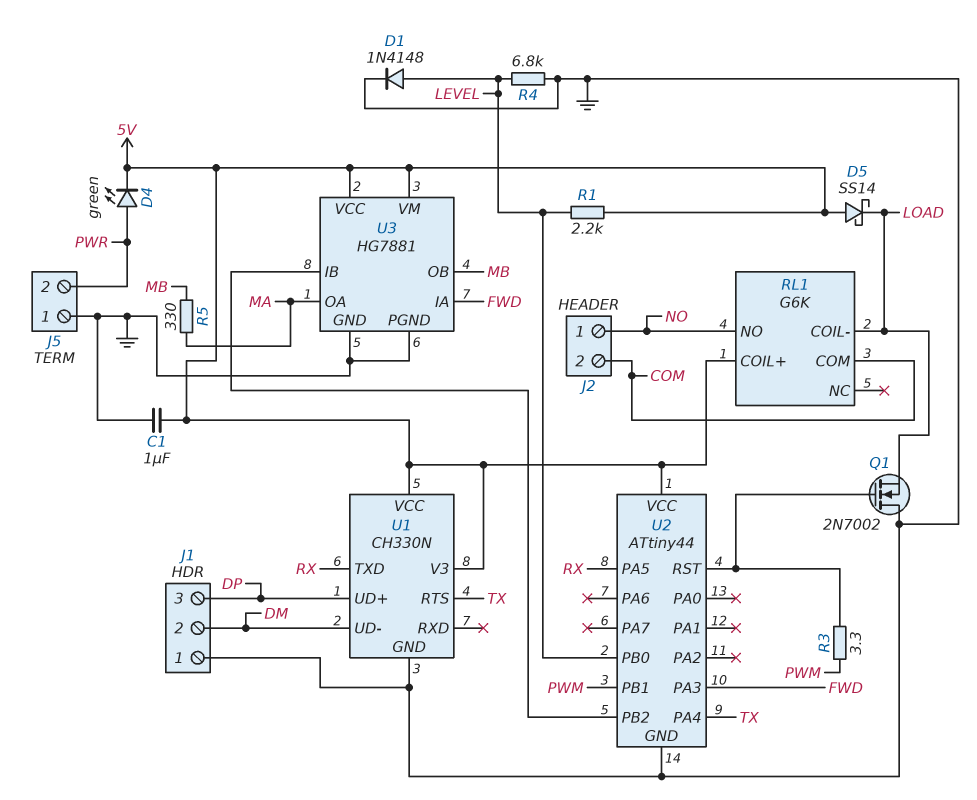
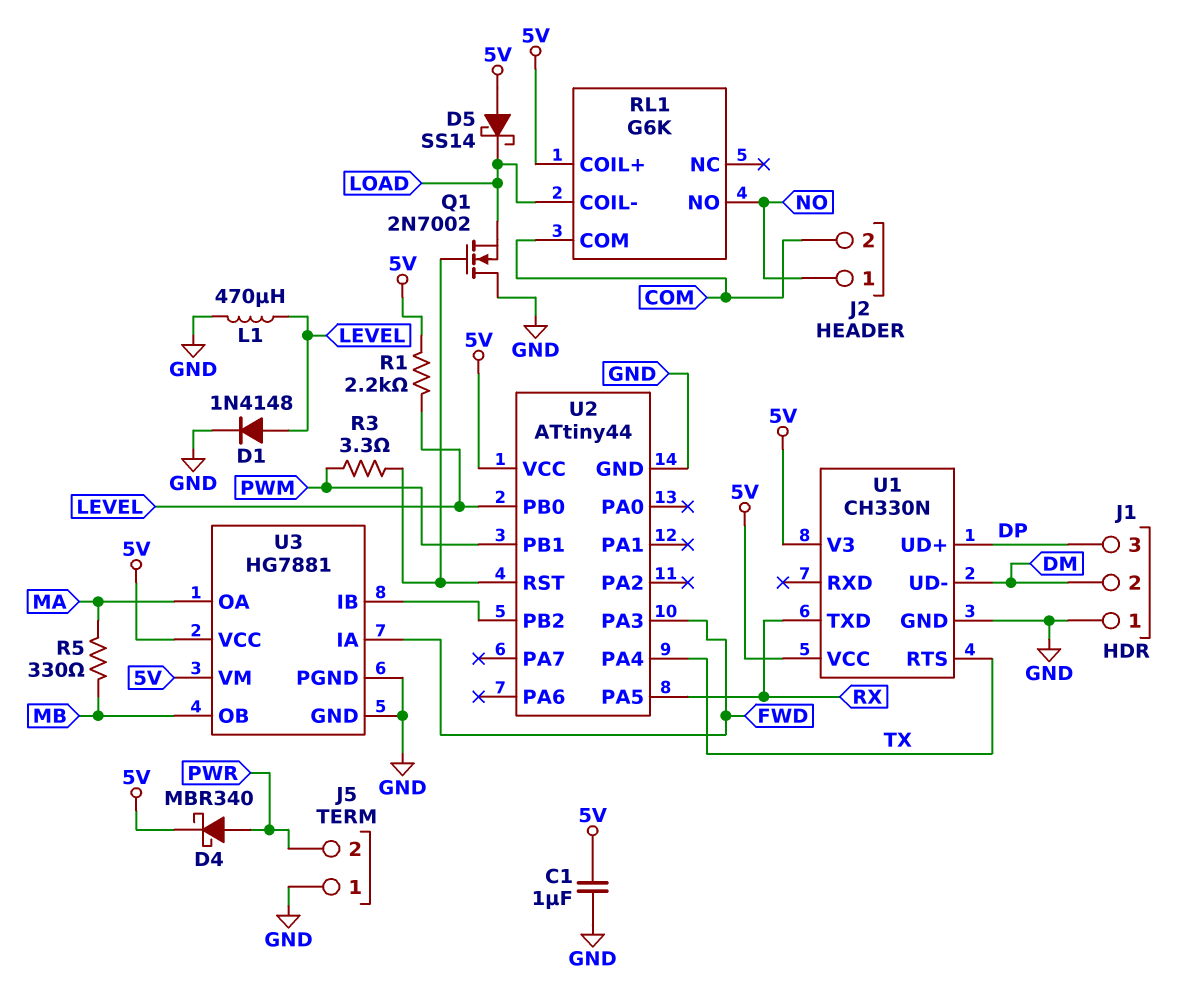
D4: LED green (A PWR, K 5V) -> schottky MBR340 (A PWR, K 5V)
L1: none -> 470uH (GND, LEVEL)
R4: 6.8k (GND, LEVEL) -> none

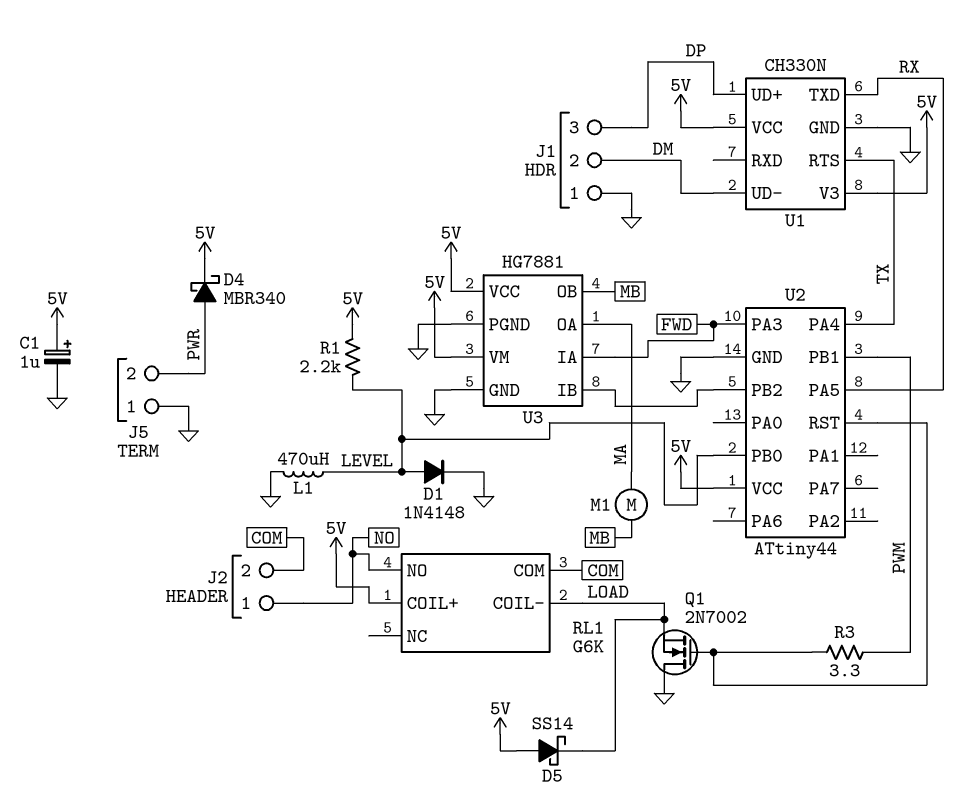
C1: 1uF (5V, GND) -> 1uF (plus 5V, minus GND)
M1: none -> motor (MA, MB)
R5: 330 (MA, MB) -> none

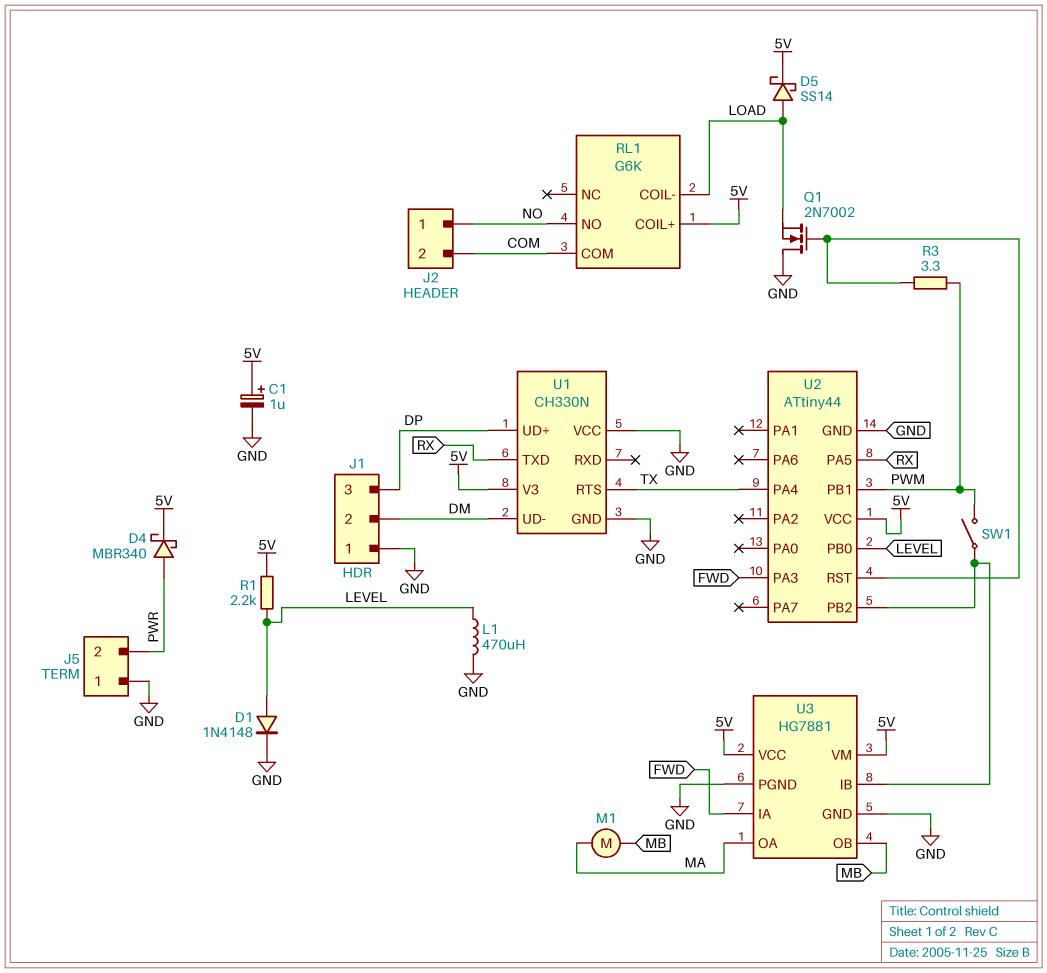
D5: schottky SS14 (A 5V, K LOAD) -> schottky SS14 (A LOAD, K 5V)
SW1: none -> switch (PWM, U2/PB2)
U1 pin VCC: 5V -> GND

